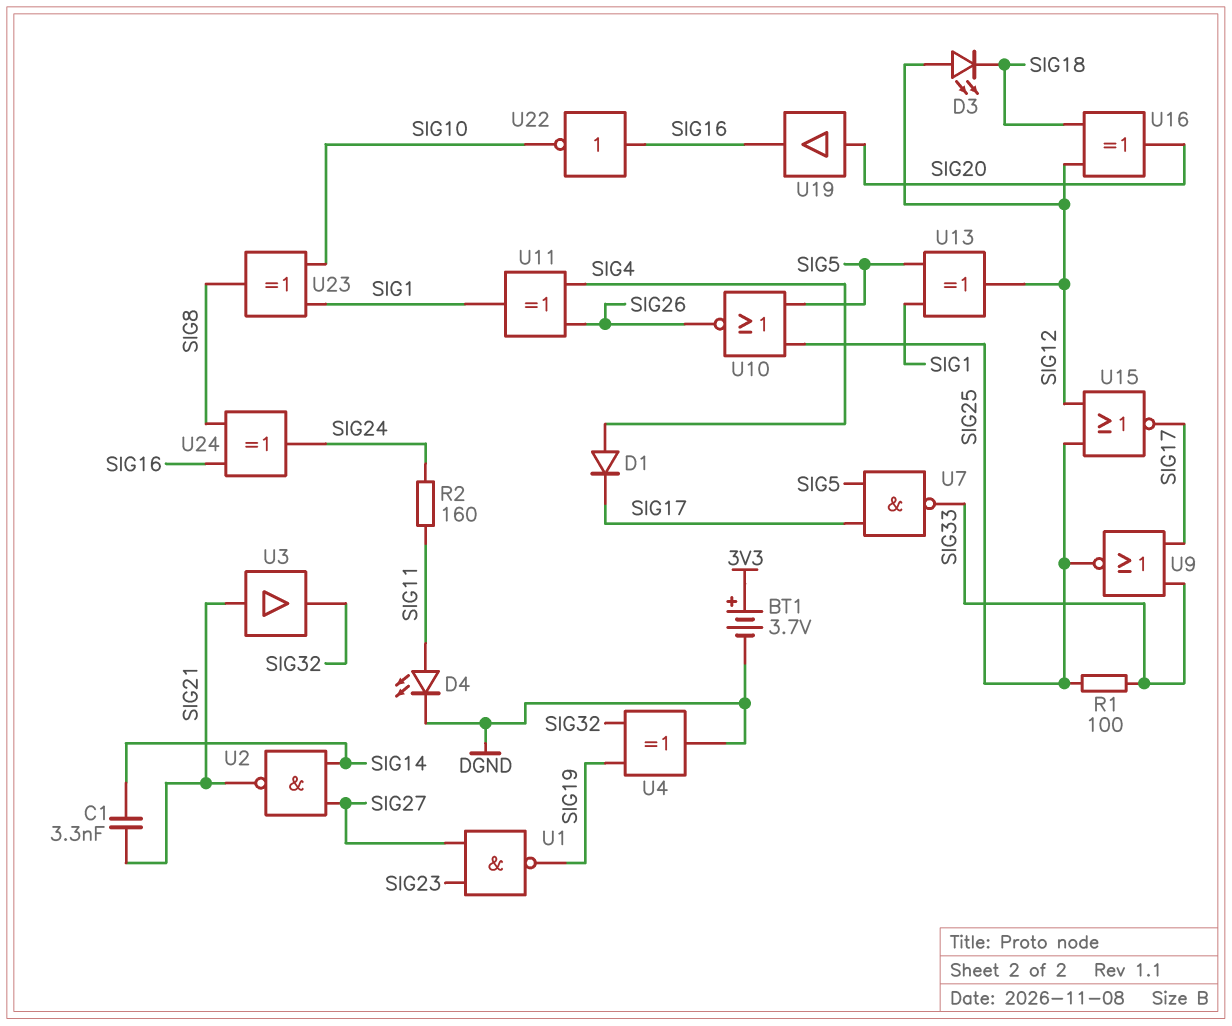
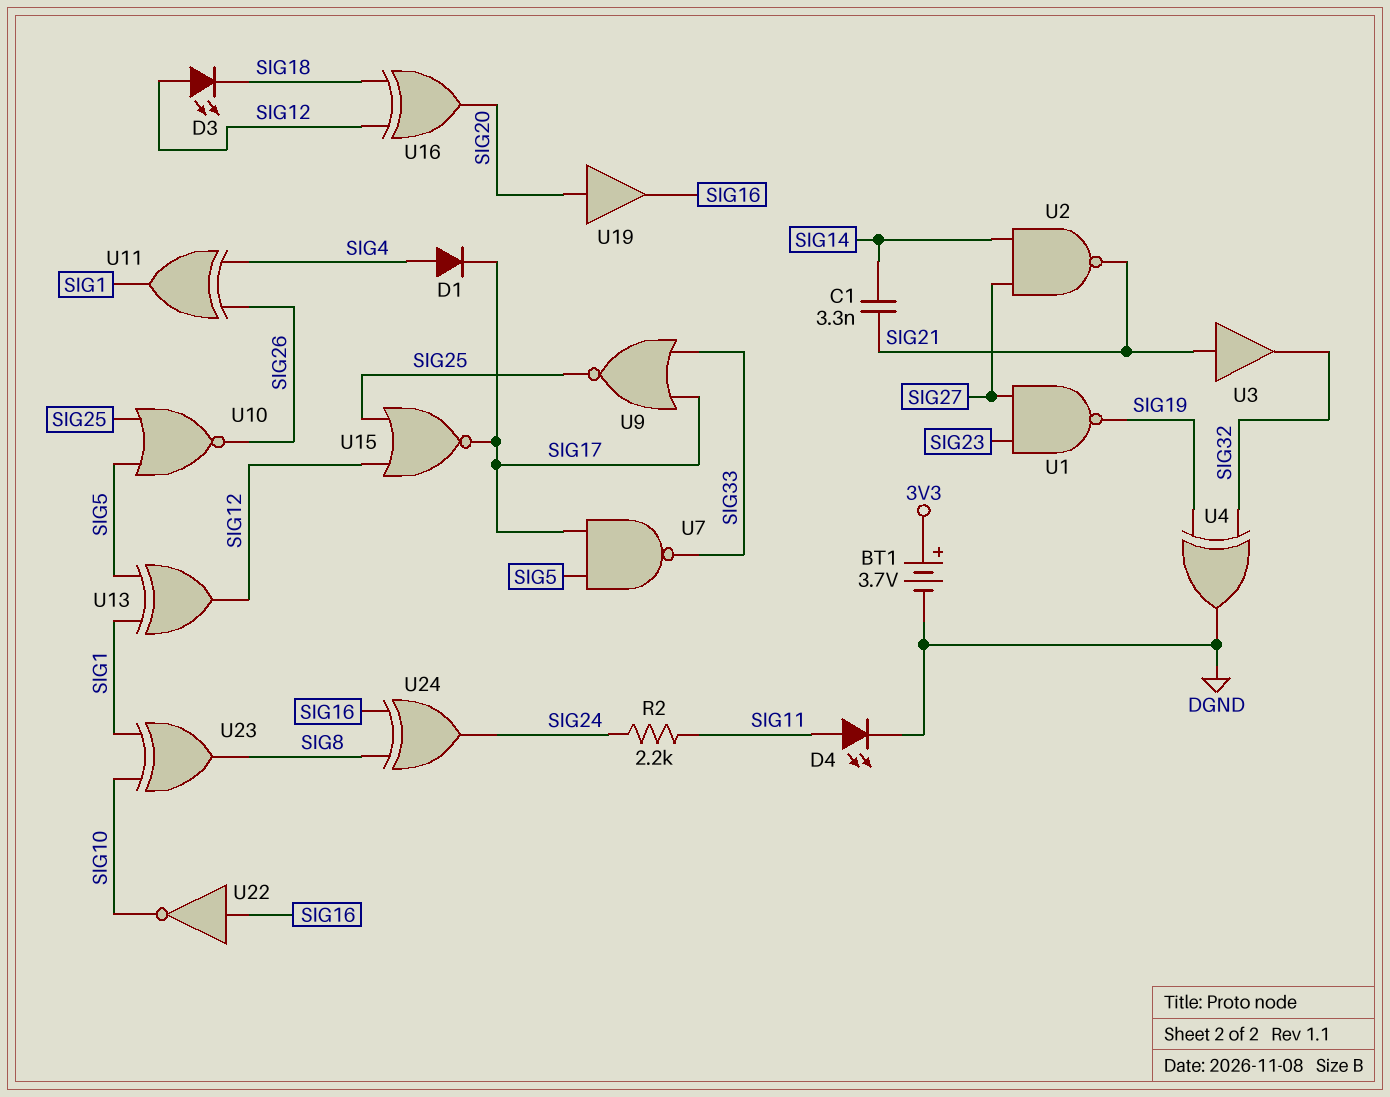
R1: 100 (SIG25, SIG33) -> none
R2: 160 (SIG11, SIG24) -> 2.2k (SIG11, SIG24)

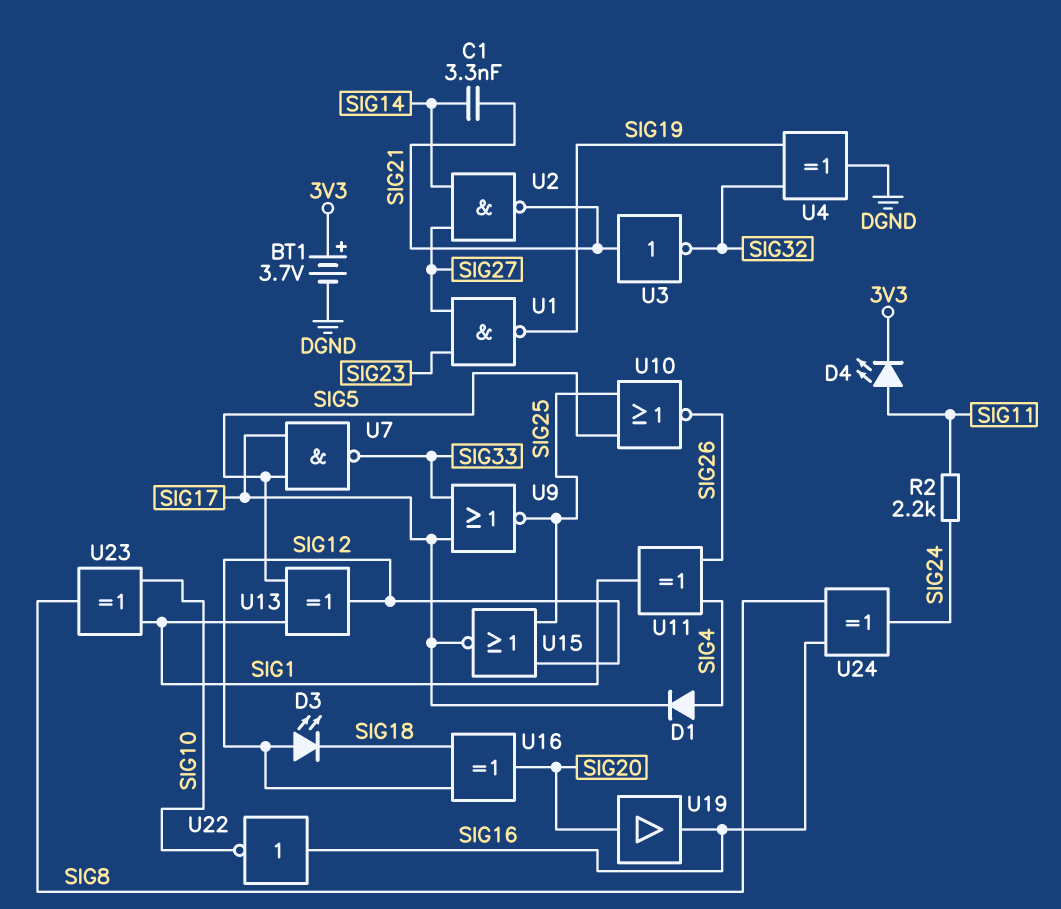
D4: LED (A SIG11, K DGND) -> LED (A SIG11, K 3V3)
U3: buffer (in SIG21, out SIG32) -> NOT (in SIG21, out SIG32)

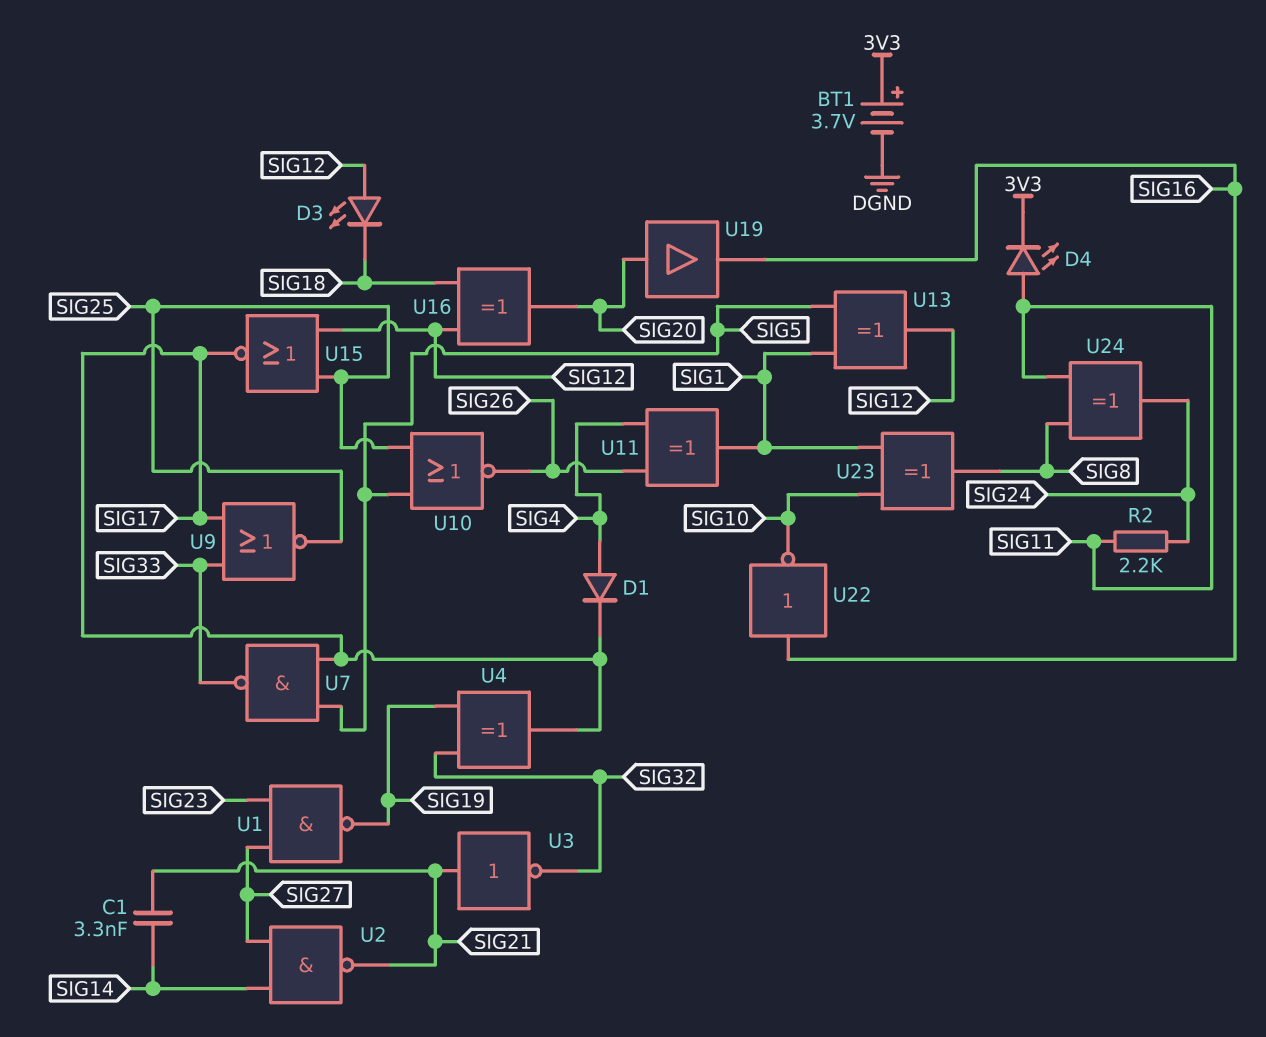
U4: XOR (in SIG19, in SIG32, out DGND) -> XOR (in SIG19, in SIG32, out SIG17)
U24: XOR (in SIG8, in SIG16, out SIG24) -> XOR (in SIG8, in SIG11, out SIG24)

